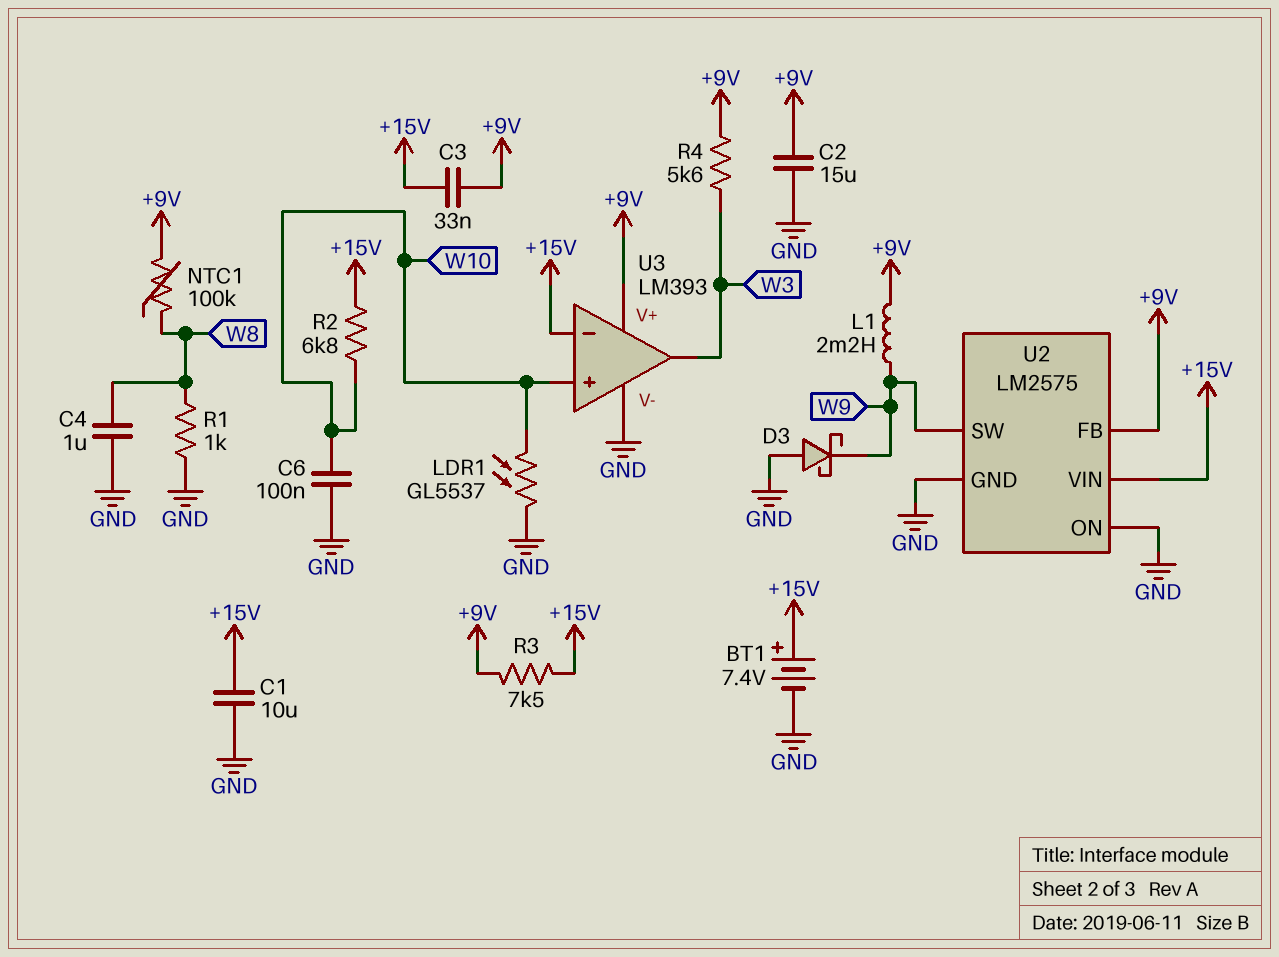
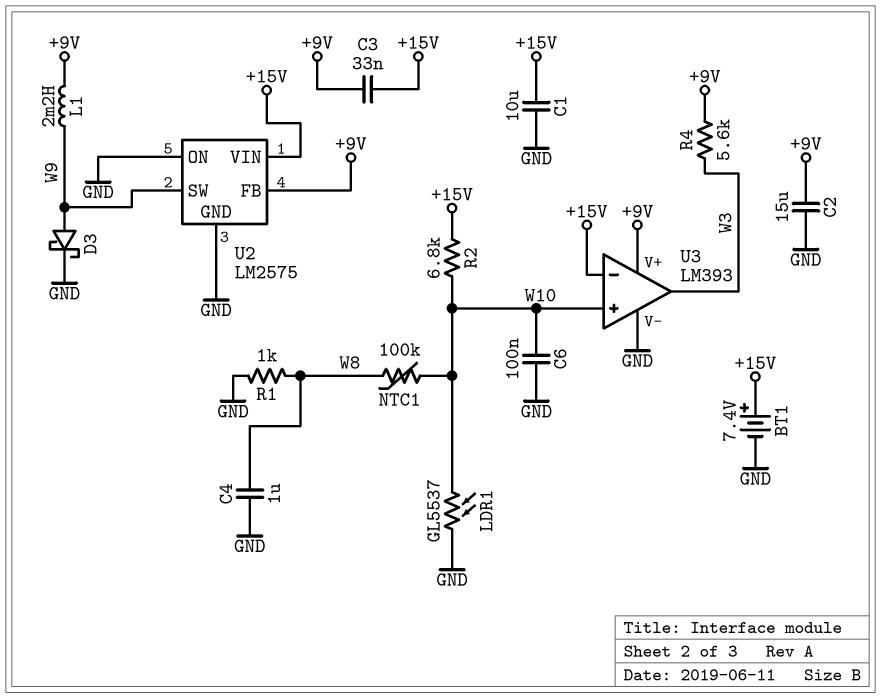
D3: schottky (A GND, K W9) -> schottky (A W9, K GND)
NTC1: 100k (+9V, W8) -> 100k (W8, W10)
R3: 7.5k (+9V, +15V) -> none

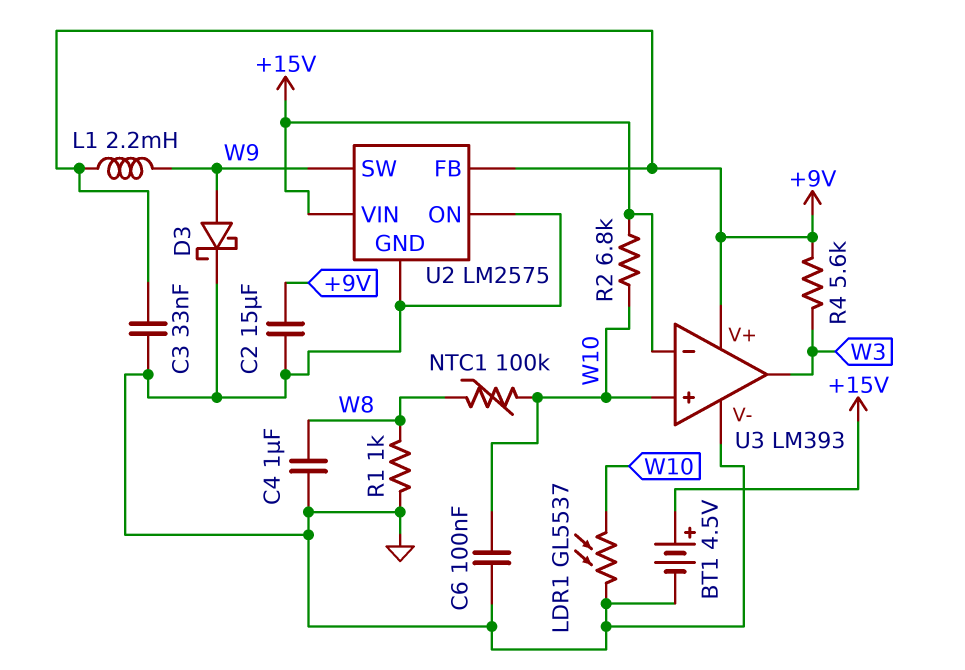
BT1: 7.4V (plus +15V, minus GND) -> 4.5V (plus +15V, minus GND)
C1: 10uF (+15V, GND) -> none
C3: 33nF (+9V, +15V) -> 33nF (+9V, GND)

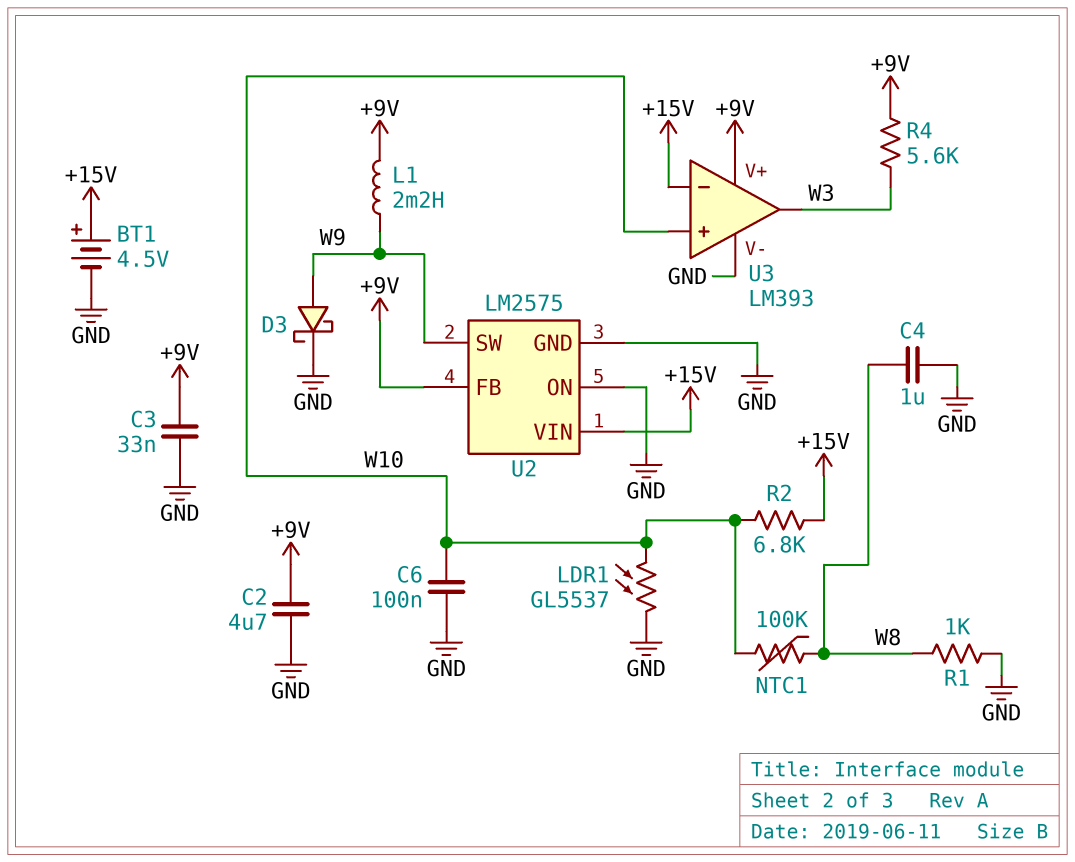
C2: 15uF (+9V, GND) -> 4.7uF (+9V, GND)

